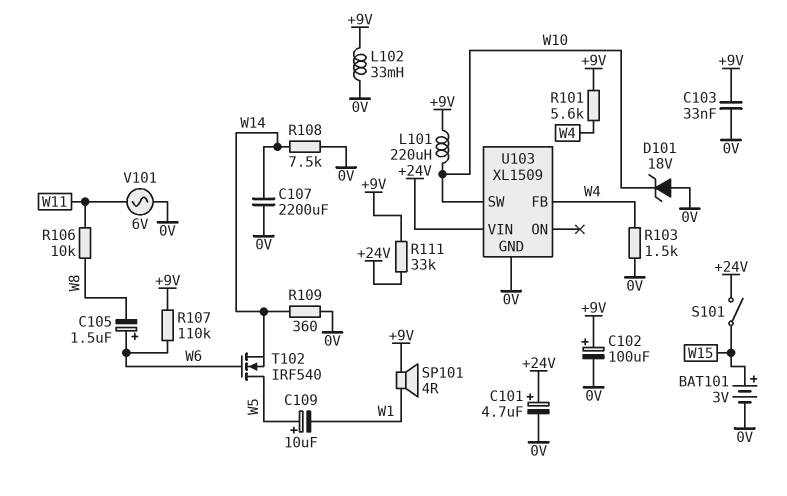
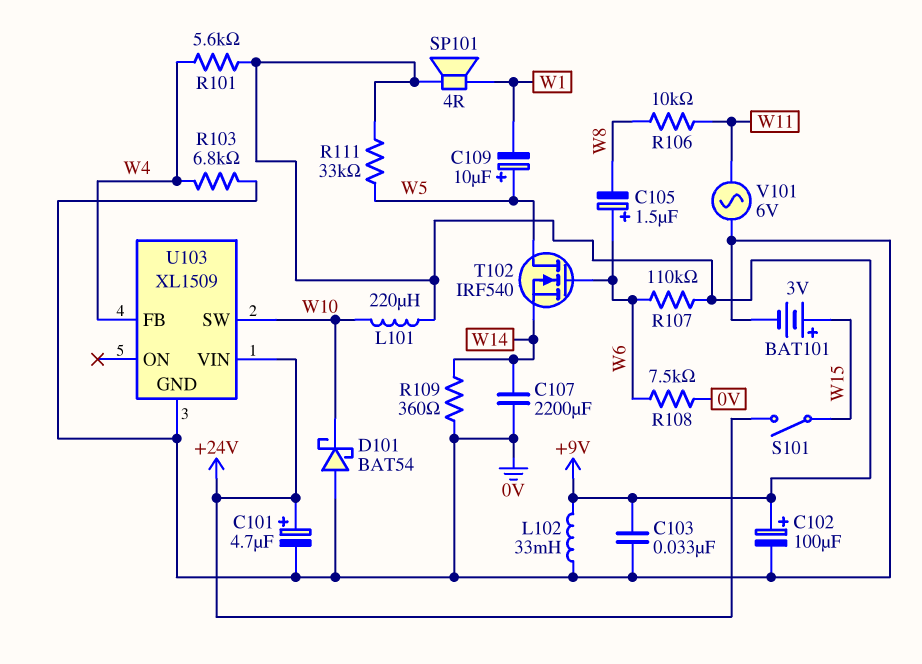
D101: zener 18V (A 0V, K W10) -> schottky BAT54 (A 0V, K W10)
R103: 1.5k (0V, W4) -> 6.8k (0V, W4)
R108: 7.5k (0V, W14) -> 7.5k (0V, W6)
R111: 33k (+9V, +24V) -> 33k (+9V, W5)

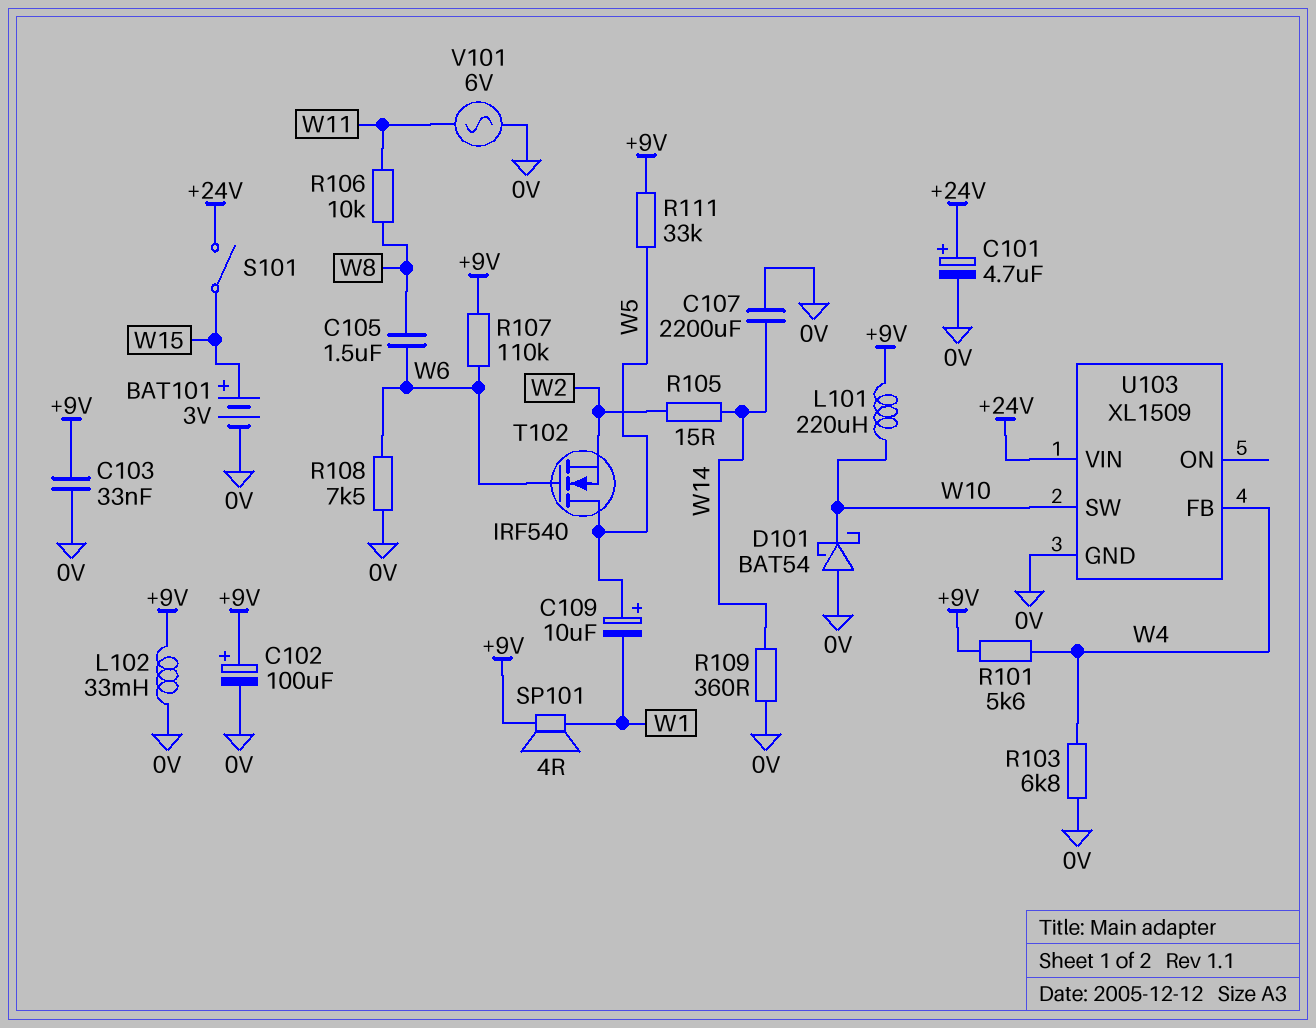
C105: 1.5uF (plus W6, minus W8) -> 1.5uF (W6, W8)
R105: none -> 15 (W2, W14)
T102: NMOS IRF540 (G W6, D W5, S W14) -> NMOS IRF540 (G W6, D W5, S W2)

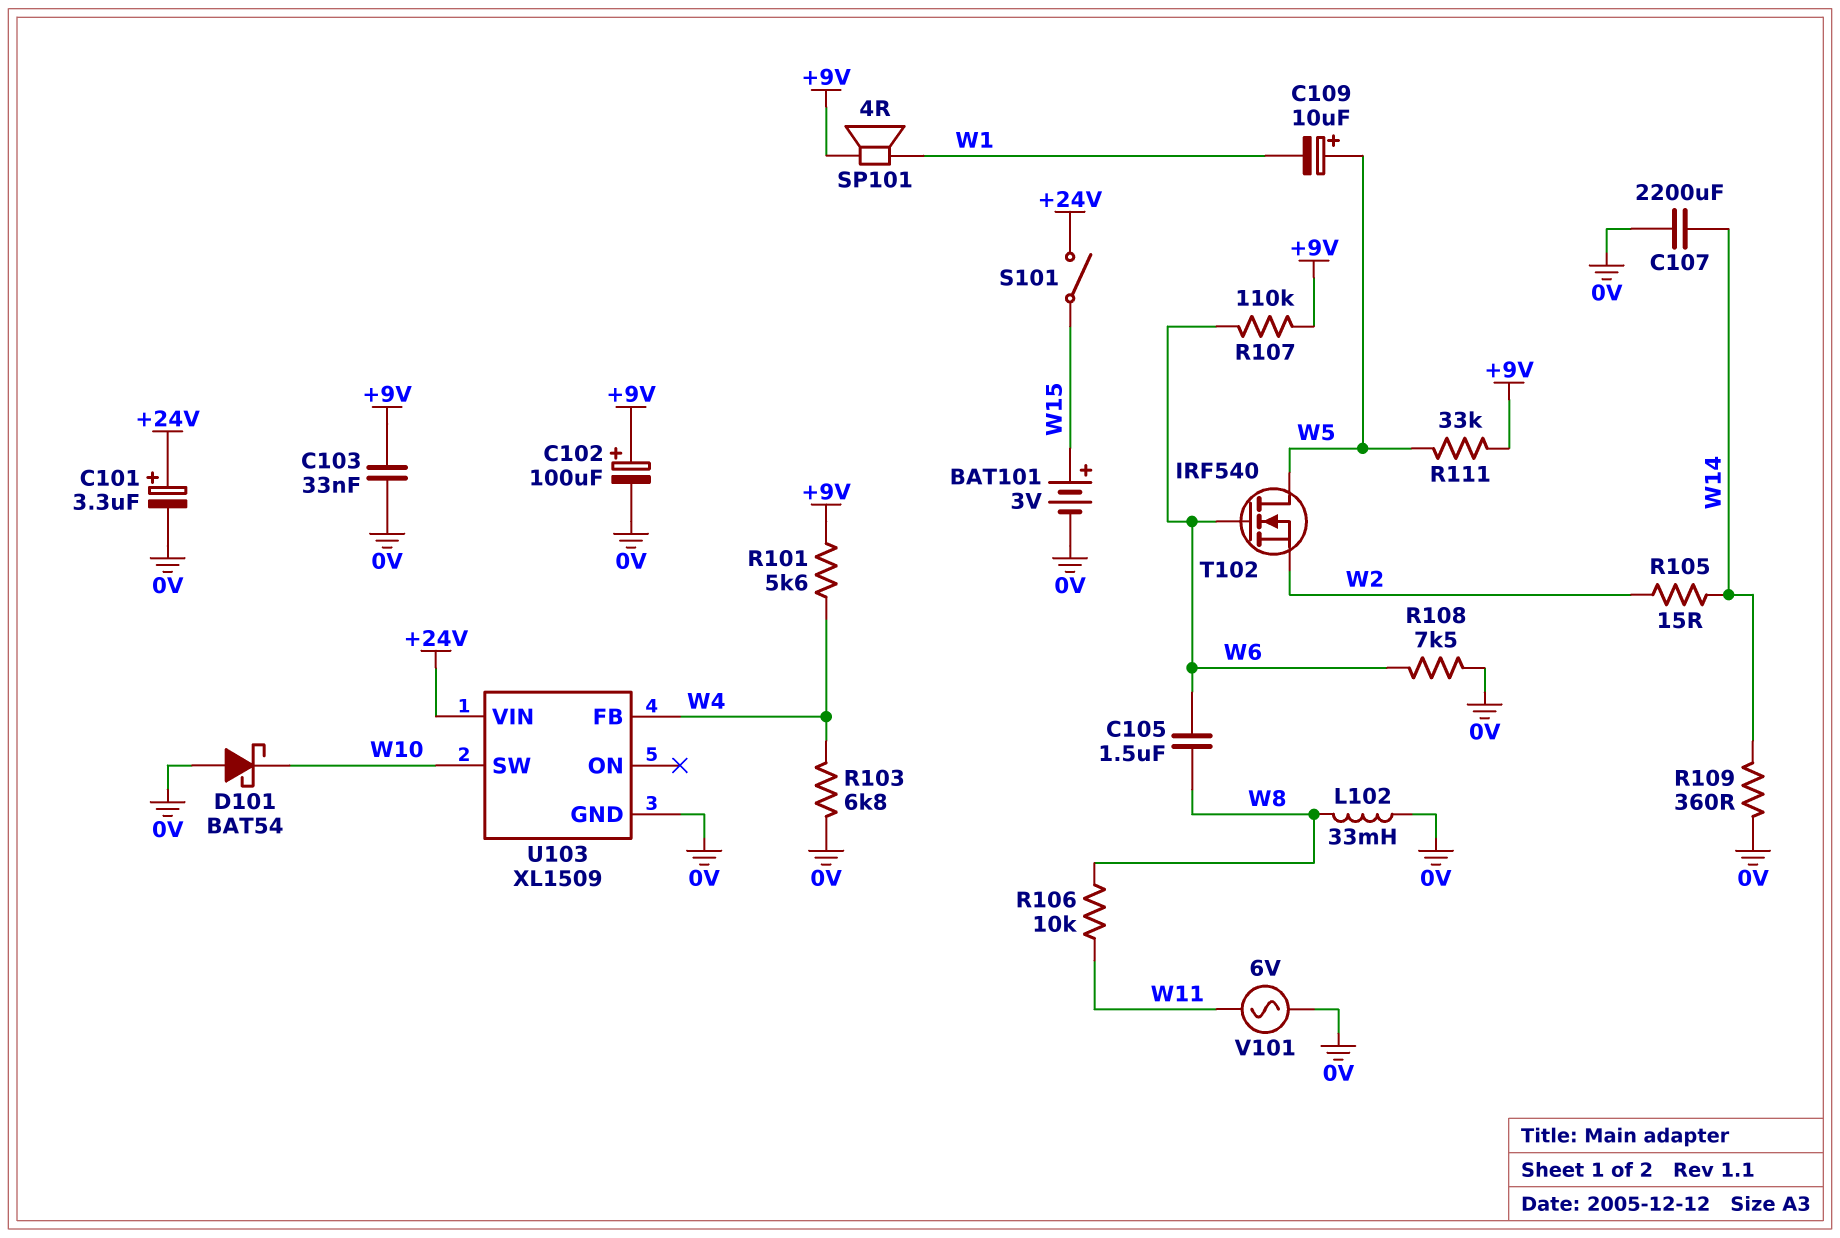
C101: 4.7uF (plus +24V, minus 0V) -> 3.3uF (plus +24V, minus 0V)
L101: 220uH (+9V, W10) -> none
L102: 33mH (+9V, 0V) -> 33mH (0V, W8)

